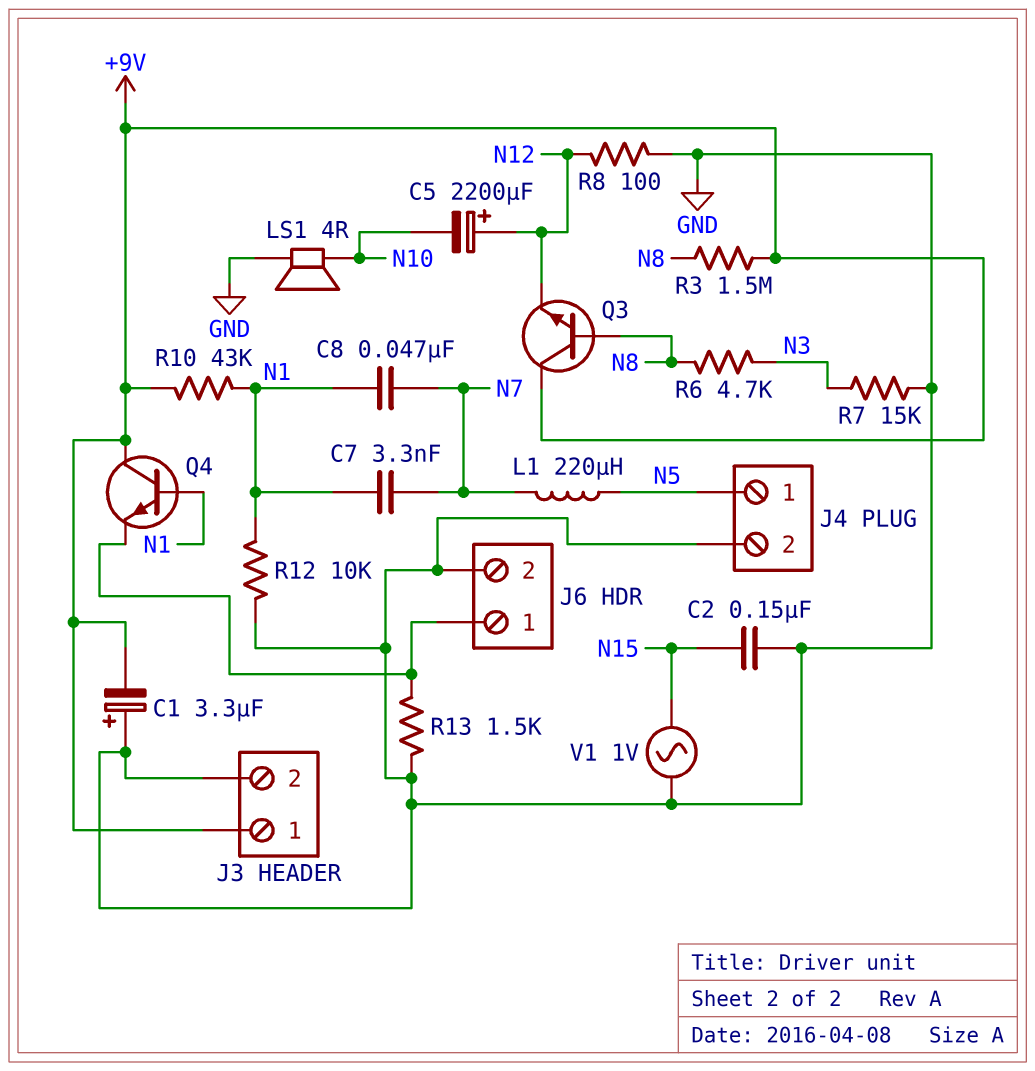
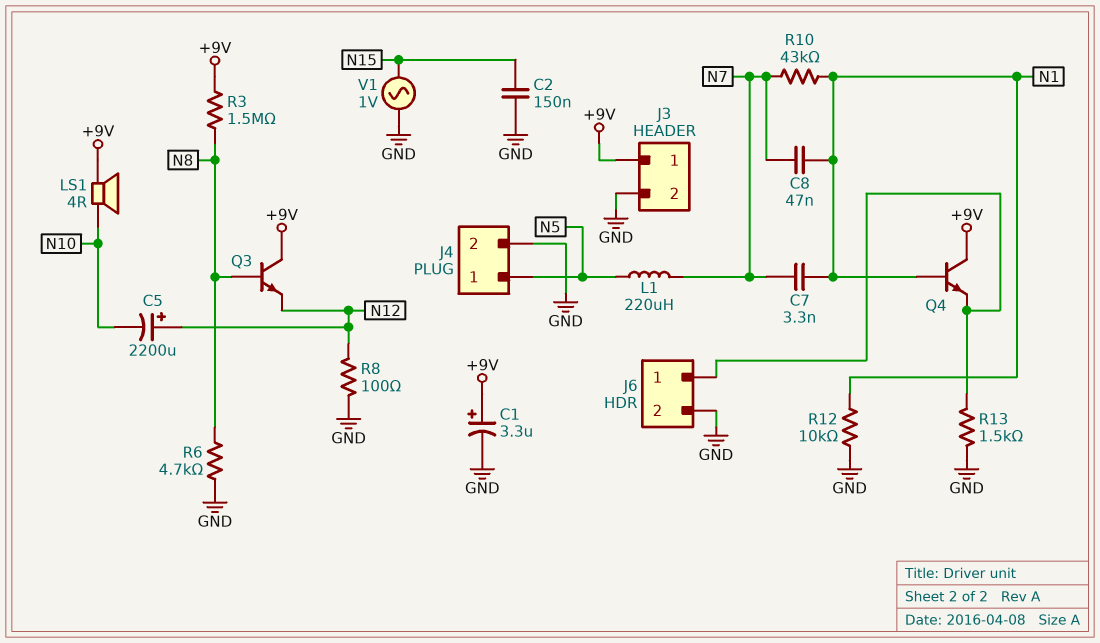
C1: 3.3uF (plus GND, minus +9V) -> 3.3uF (plus +9V, minus GND)
LS1: speaker 4R (GND, N10) -> speaker 4R (+9V, N10)
R6: 4.7k (N3, N8) -> 4.7k (GND, N8)
R7: 15k (GND, N3) -> none
R10: 43k (+9V, N1) -> 43k (N1, N7)

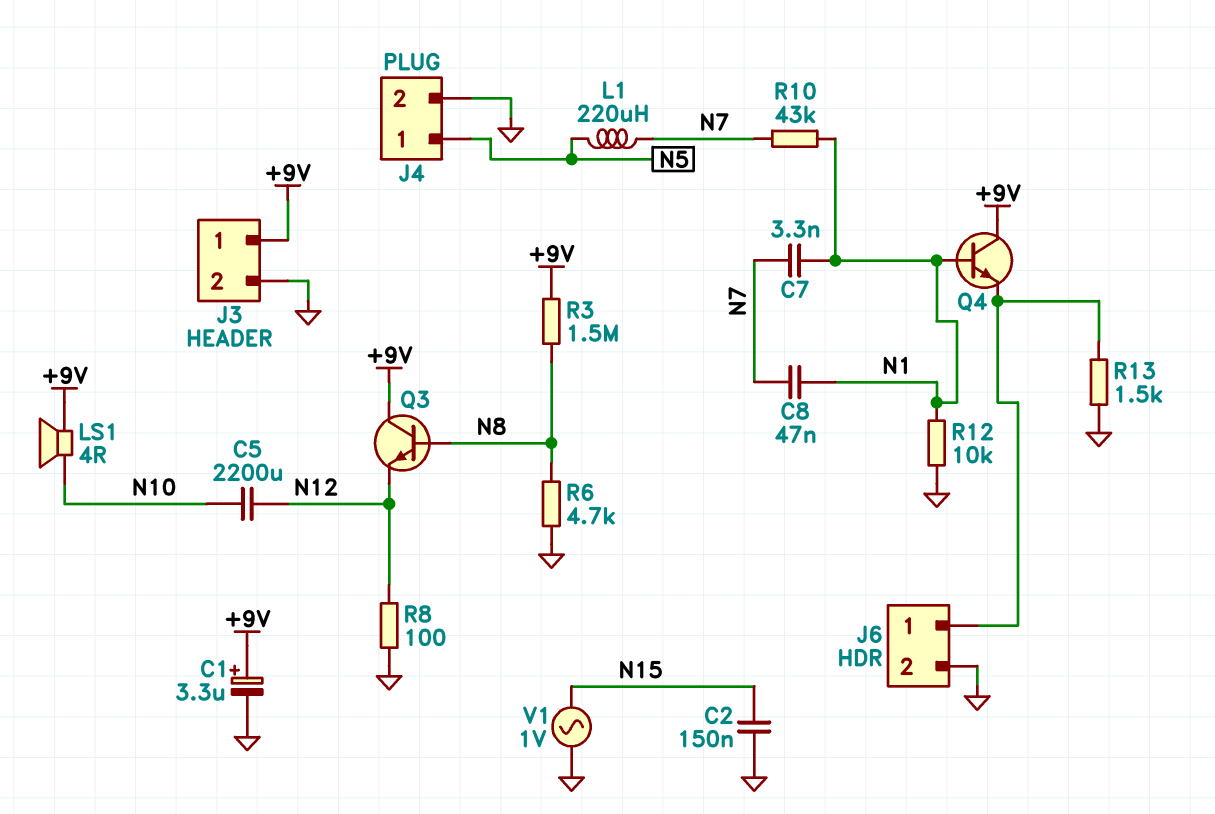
C5: 2200uF (plus N12, minus N10) -> 2200uF (N10, N12)

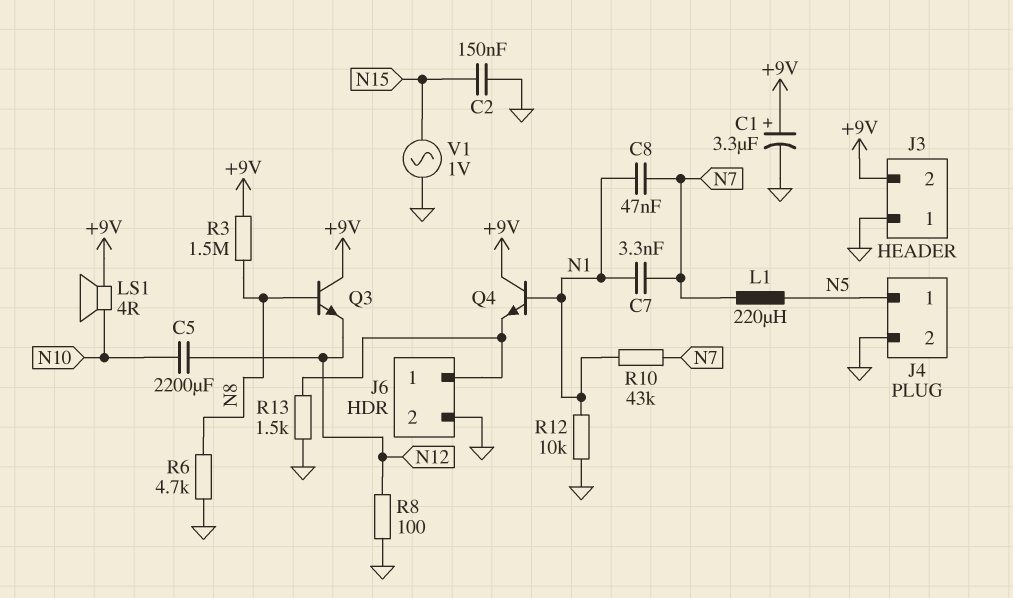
J3 pin 1: +9V -> GND
J3 pin 2: GND -> +9V

